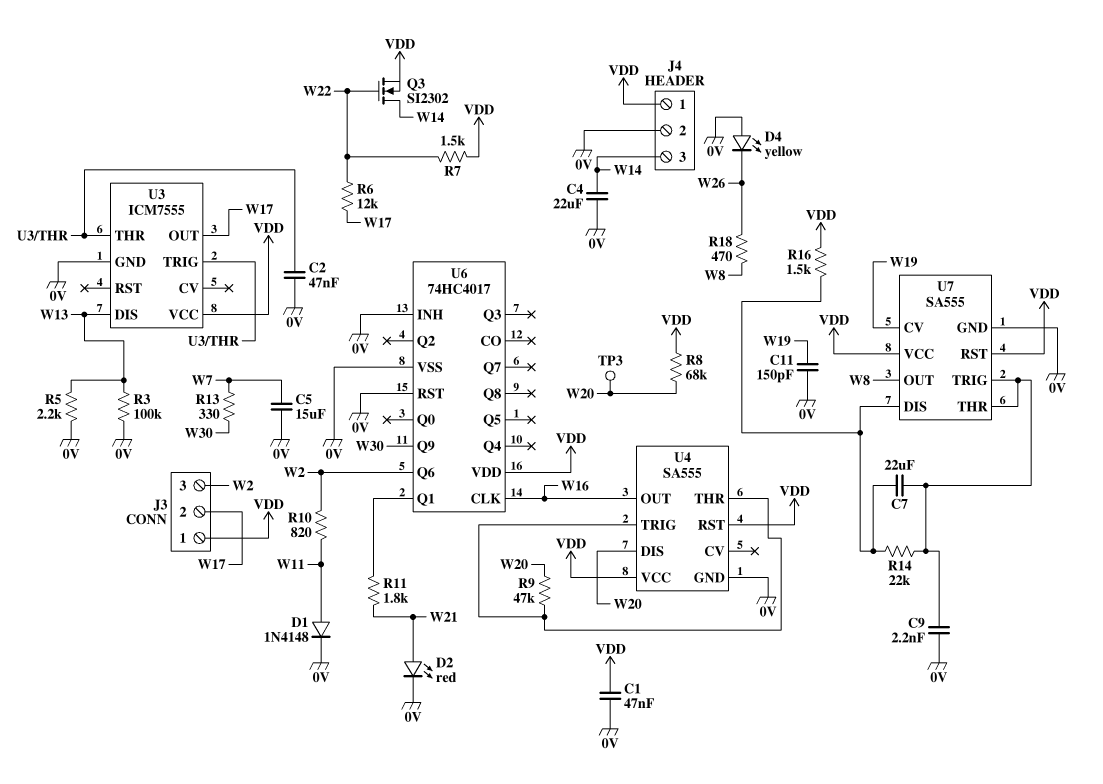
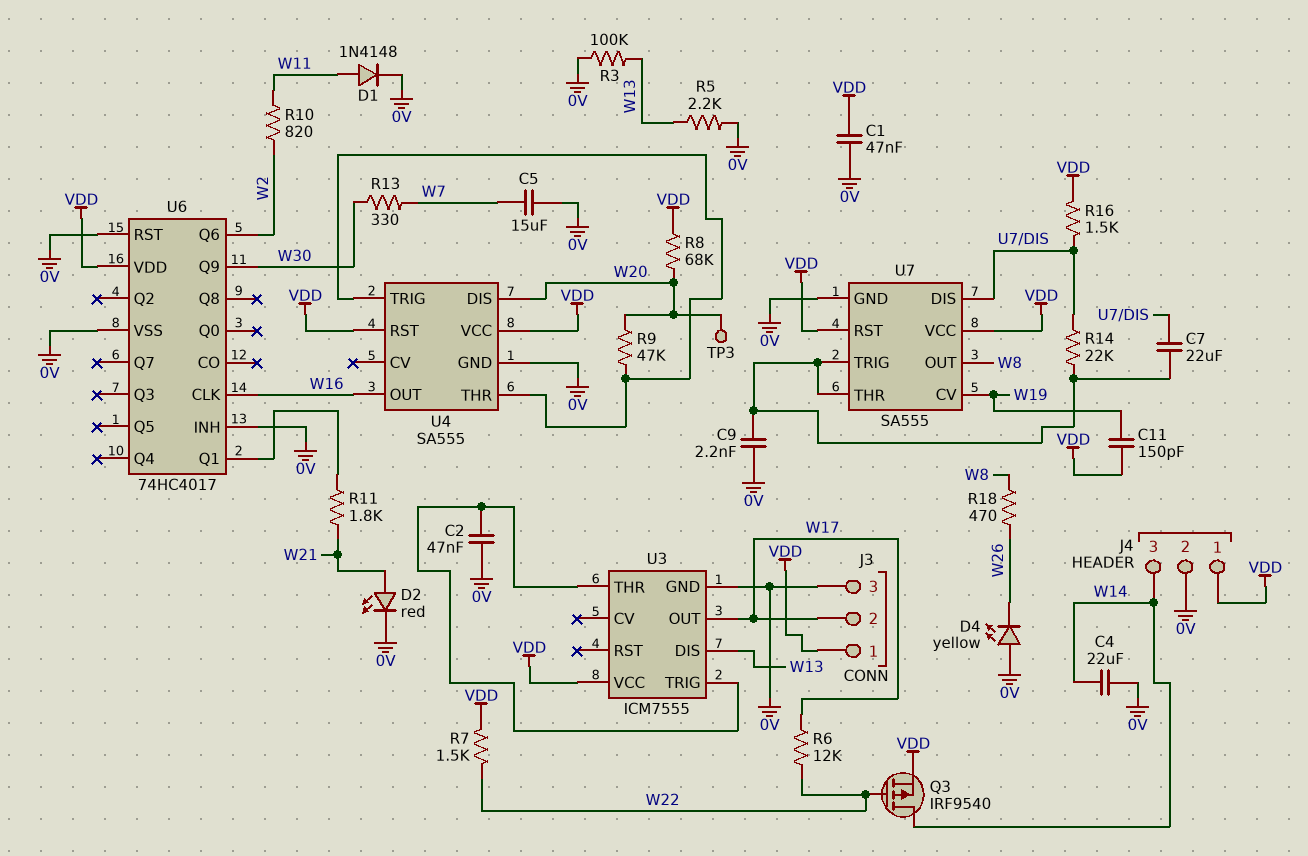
C11: 150pF (0V, W19) -> 150pF (VDD, W19)
J3 pin 3: W2 -> 0V
Q3: NMOS SI2302 (G W22, D W14, S VDD) -> PMOS IRF9540 (G W22, D W14, S VDD)

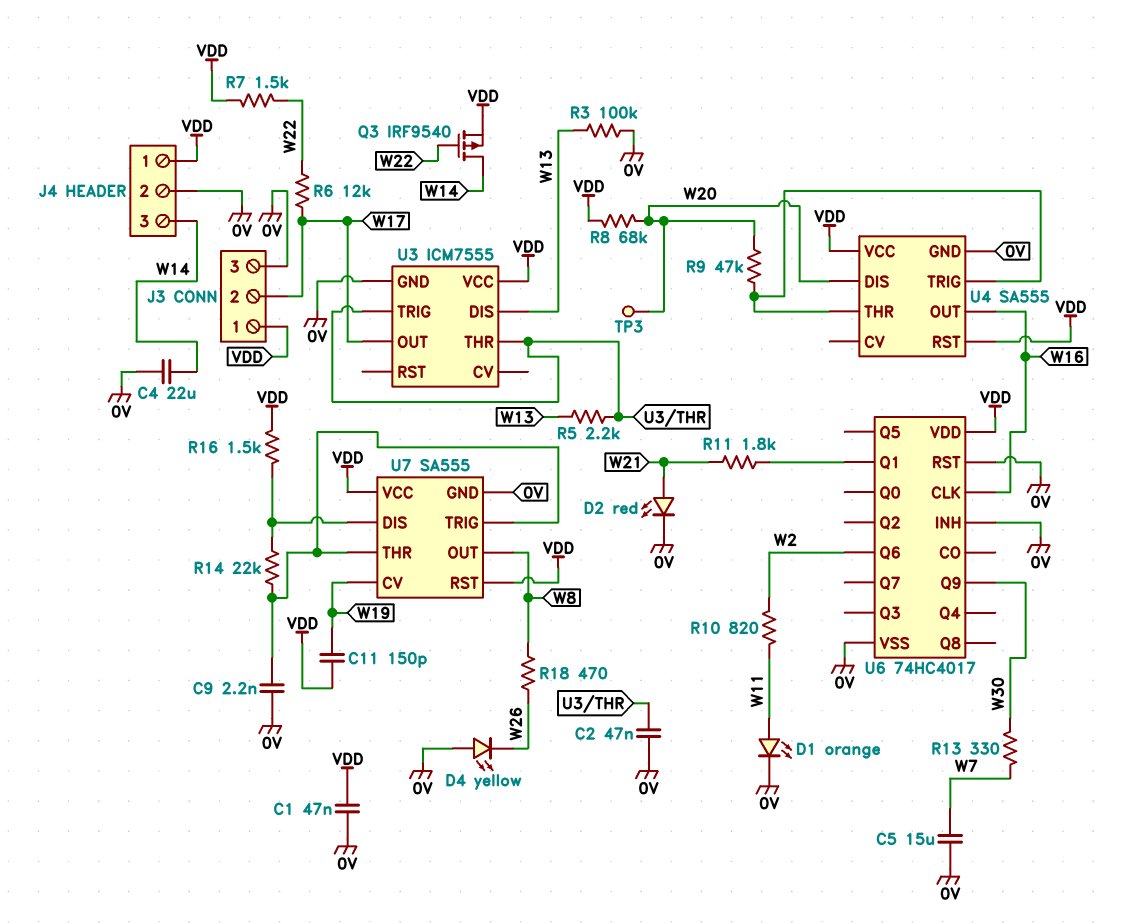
C7: 22uF (U7/DIS, U7/THR) -> none
D1: diode 1N4148 (A W11, K 0V) -> LED orange (A W11, K 0V)
R5: 2.2k (0V, W13) -> 2.2k (U3/THR, W13)

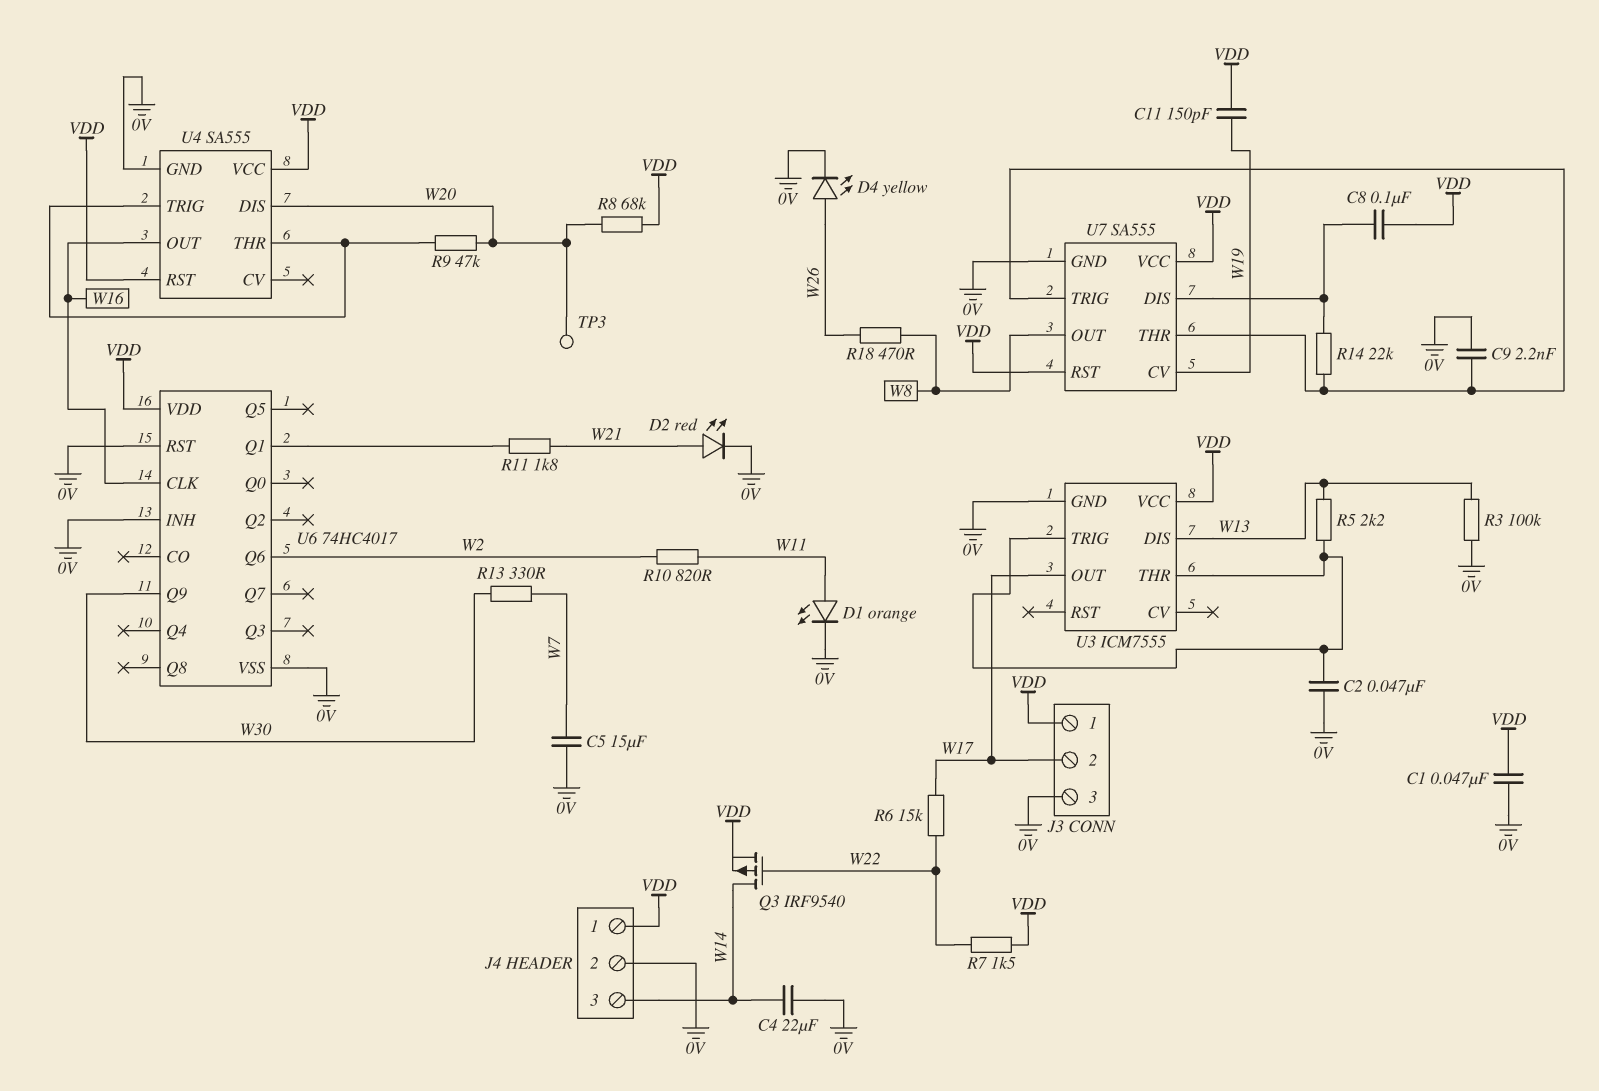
C8: none -> 100nF (U7/DIS, VDD)
D4: LED yellow (A 0V, K W26) -> LED yellow (A W26, K 0V)
R6: 12k (W17, W22) -> 15k (W17, W22)
R16: 1.5k (U7/DIS, VDD) -> none

